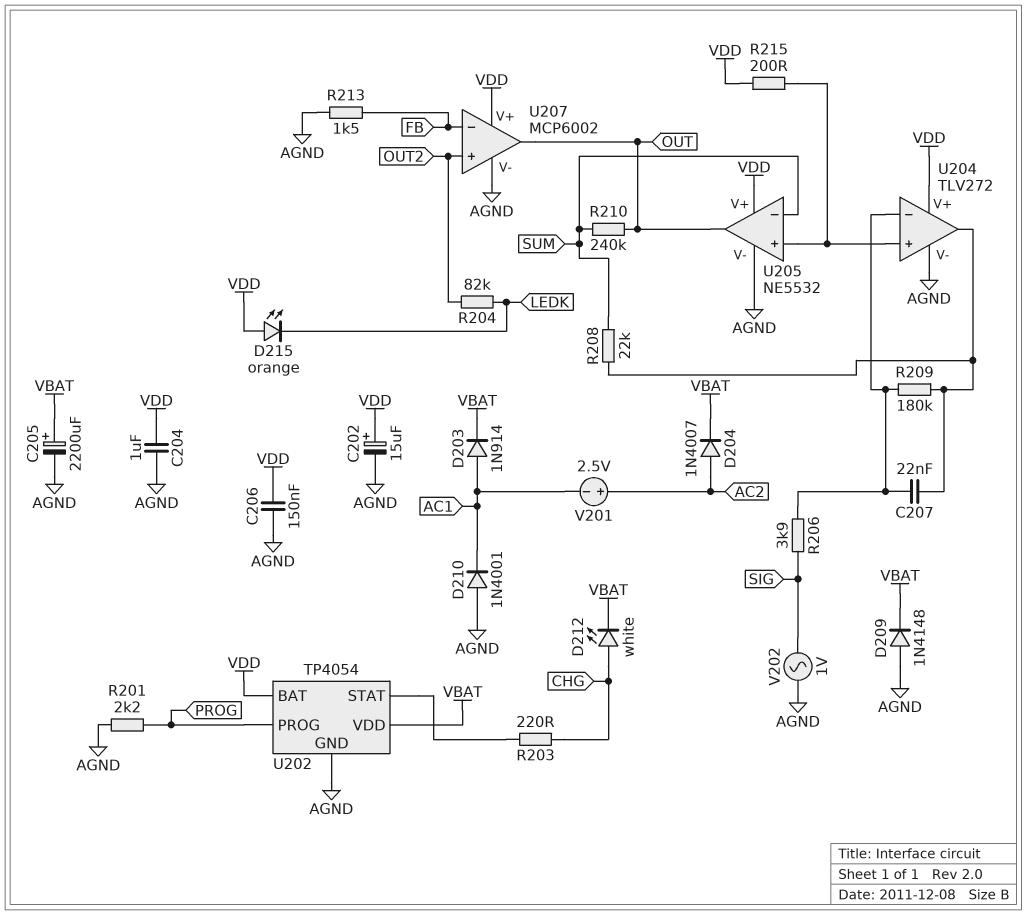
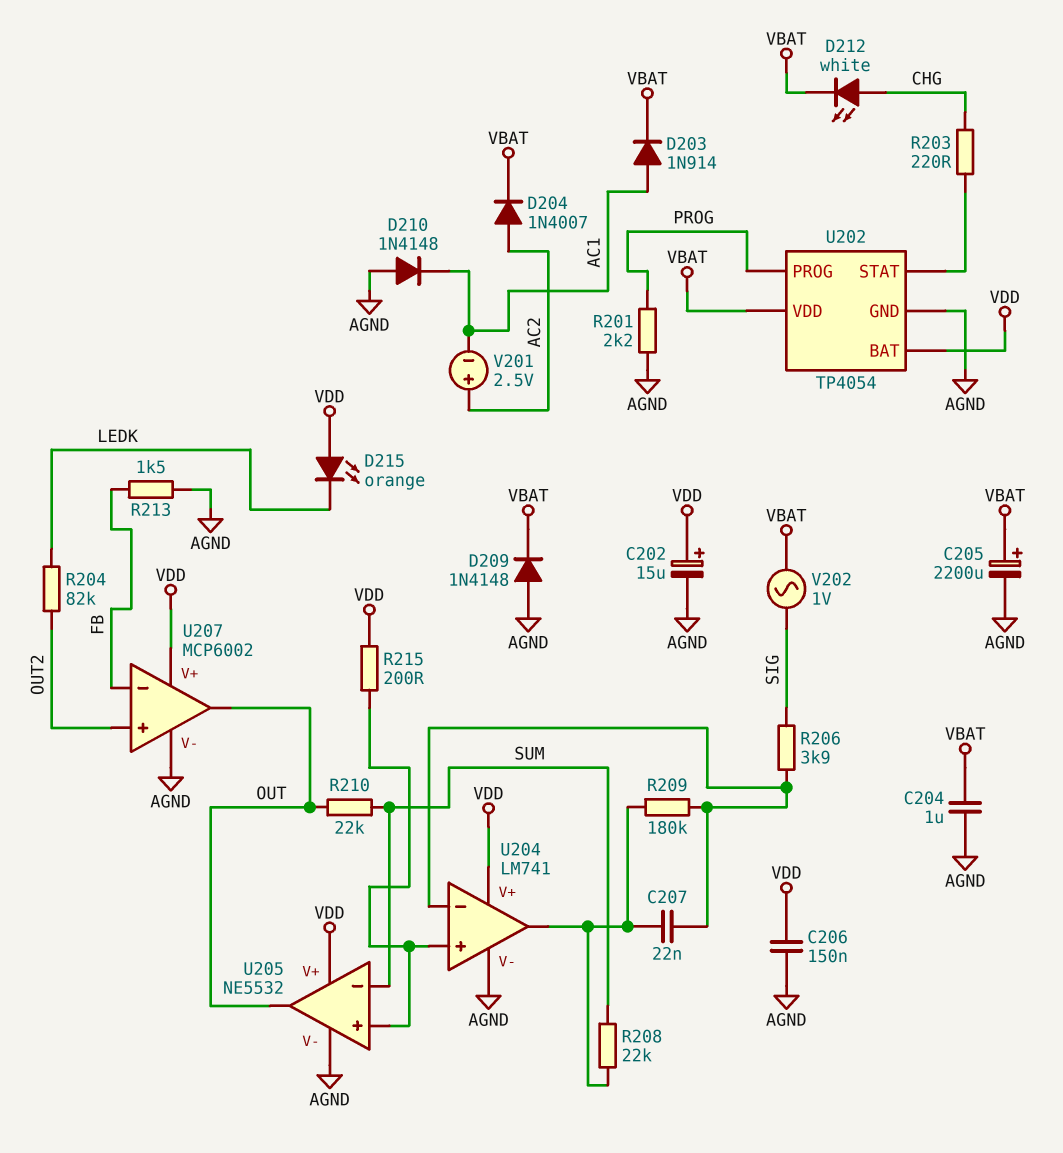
C204: 1uF (AGND, VDD) -> 1uF (AGND, VBAT)
D210: diode 1N4001 (A AGND, K AC1) -> diode 1N4148 (A AGND, K AC1)
R210: 240k (OUT, SUM) -> 22k (OUT, SUM)
U204: TLV272 -> LM741
V202: AC 1V (AGND, SIG) -> AC 1V (SIG, VBAT)

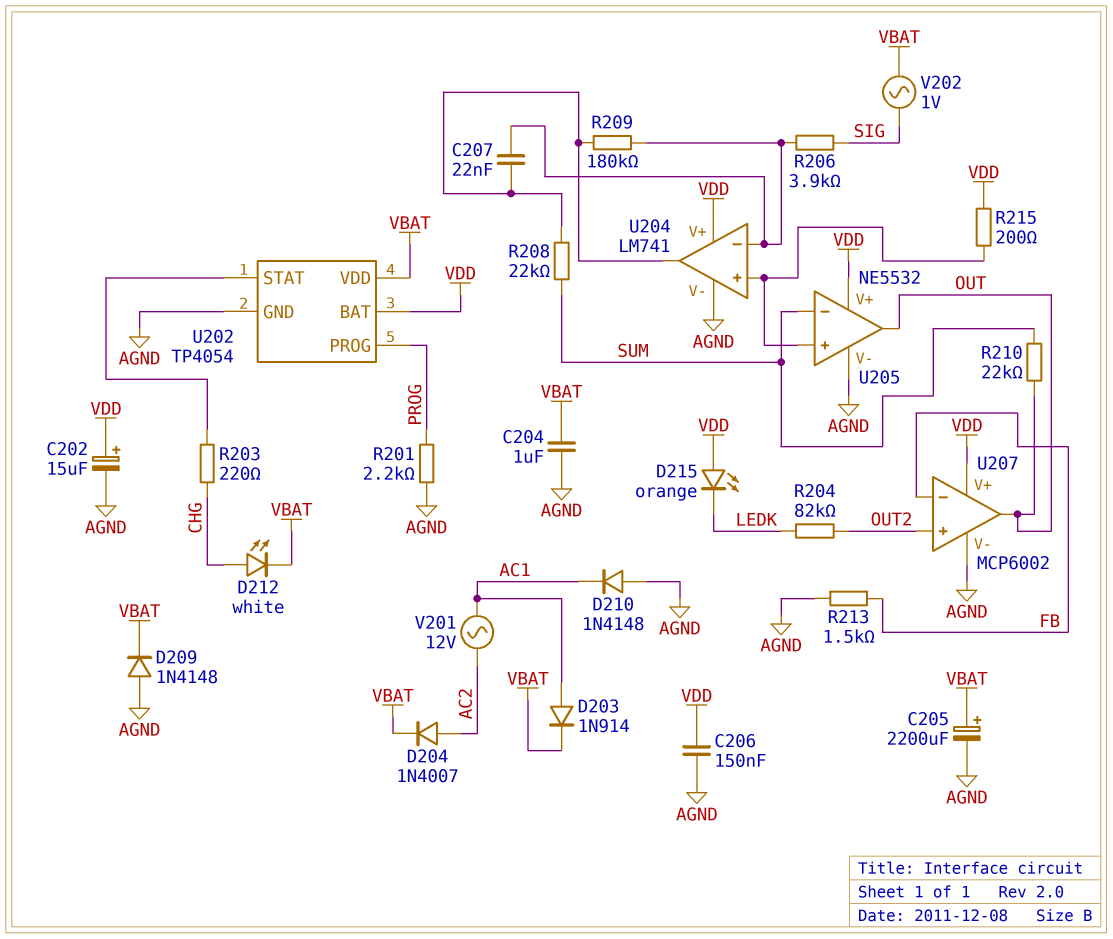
V201: 2.5V (plus AC2, minus AC1) -> AC 12V (AC1, AC2)

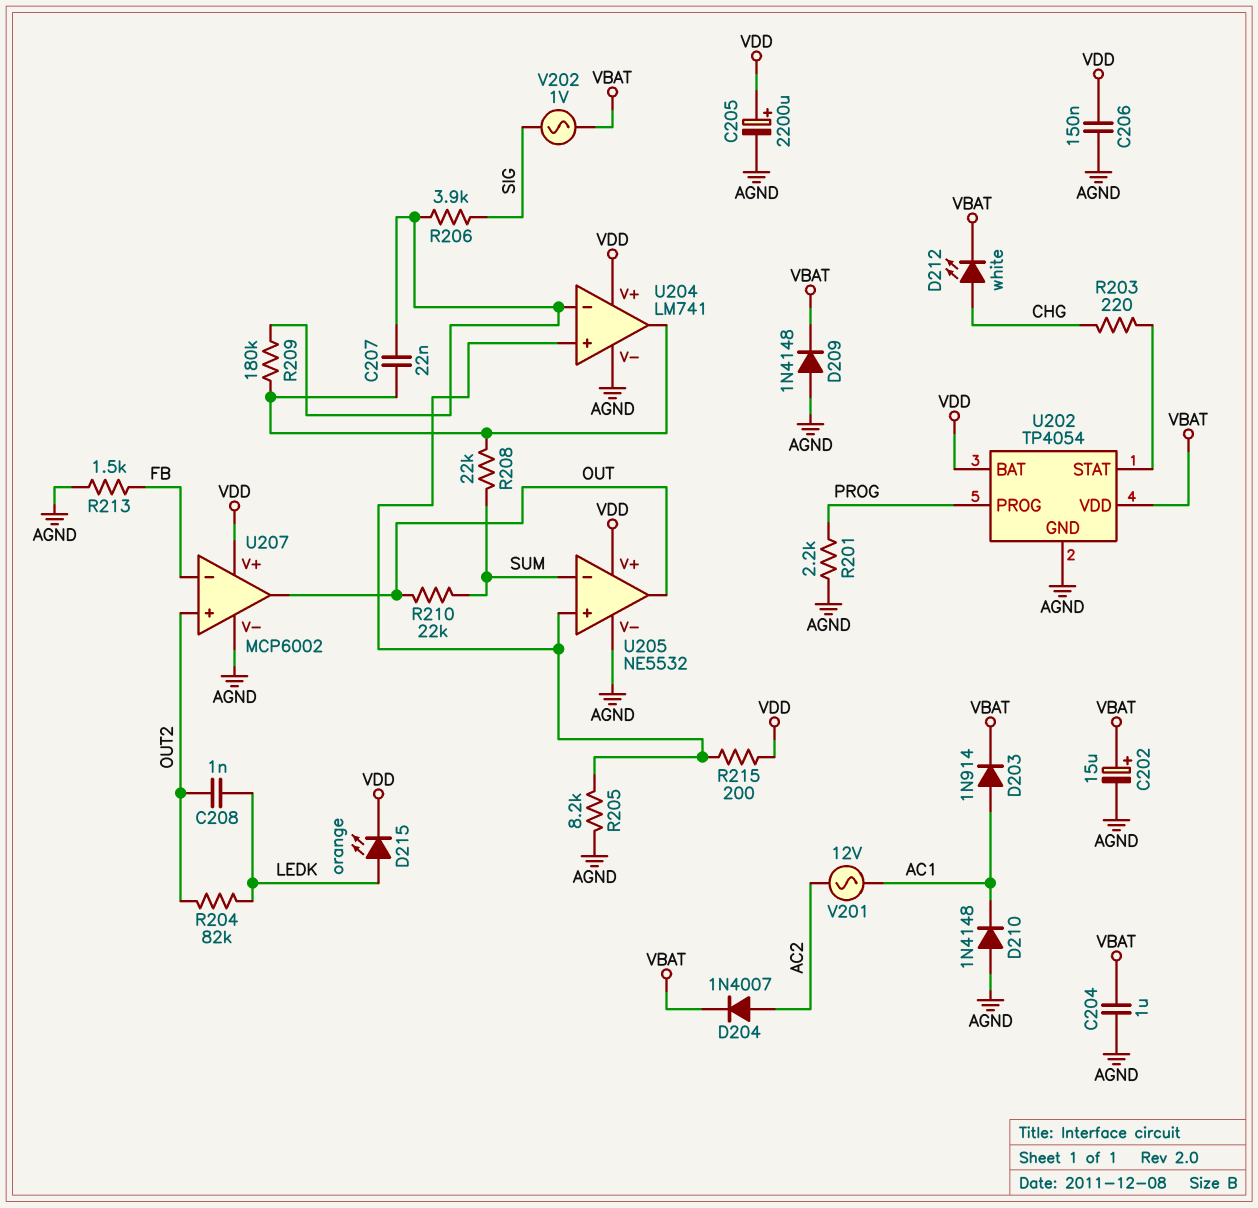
C202: 15uF (plus VDD, minus AGND) -> 15uF (plus VBAT, minus AGND)
C205: 2200uF (plus VBAT, minus AGND) -> 2200uF (plus VDD, minus AGND)
C208: none -> 1nF (LEDK, OUT2)
D215: LED orange (A VDD, K LEDK) -> LED orange (A LEDK, K VDD)
R205: none -> 8.2k (AGND, U204/in+)

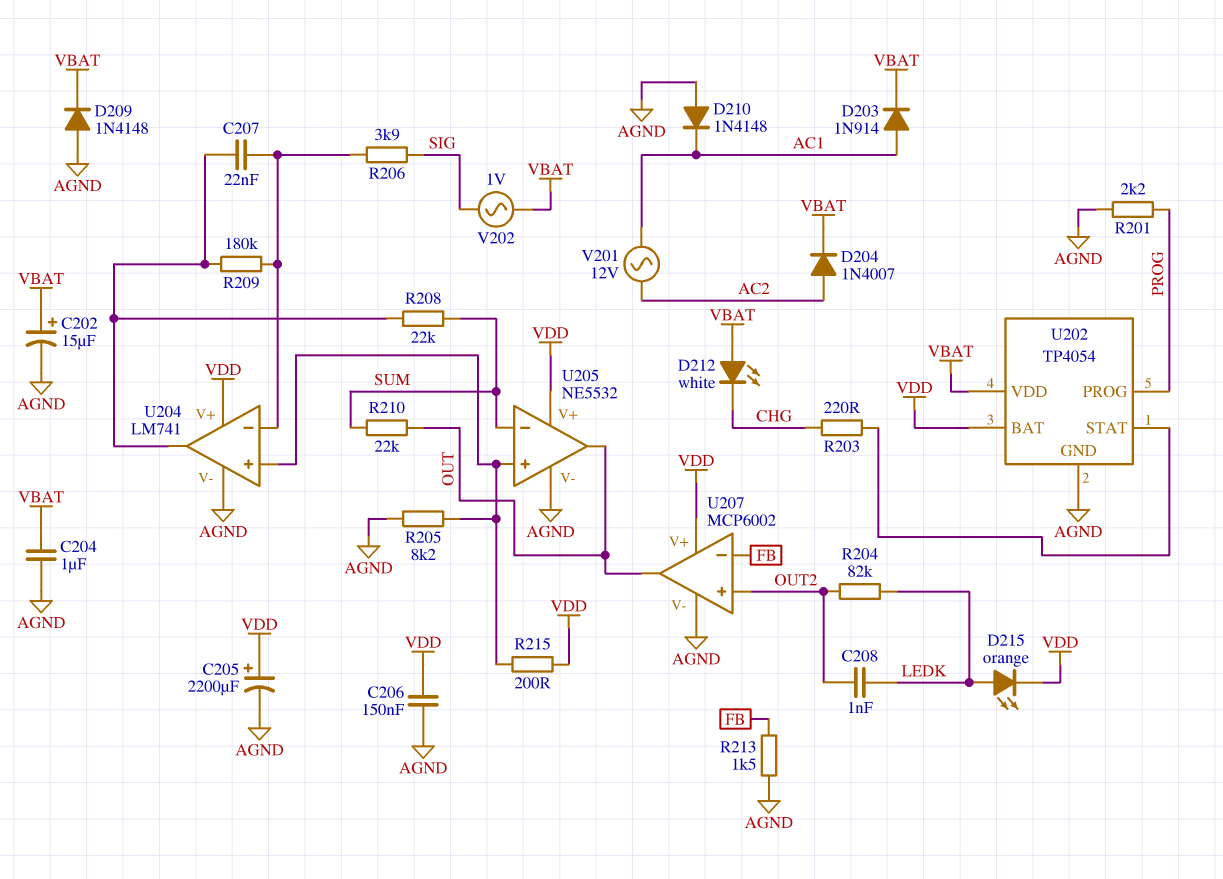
D212: LED white (A CHG, K VBAT) -> LED white (A VBAT, K CHG)

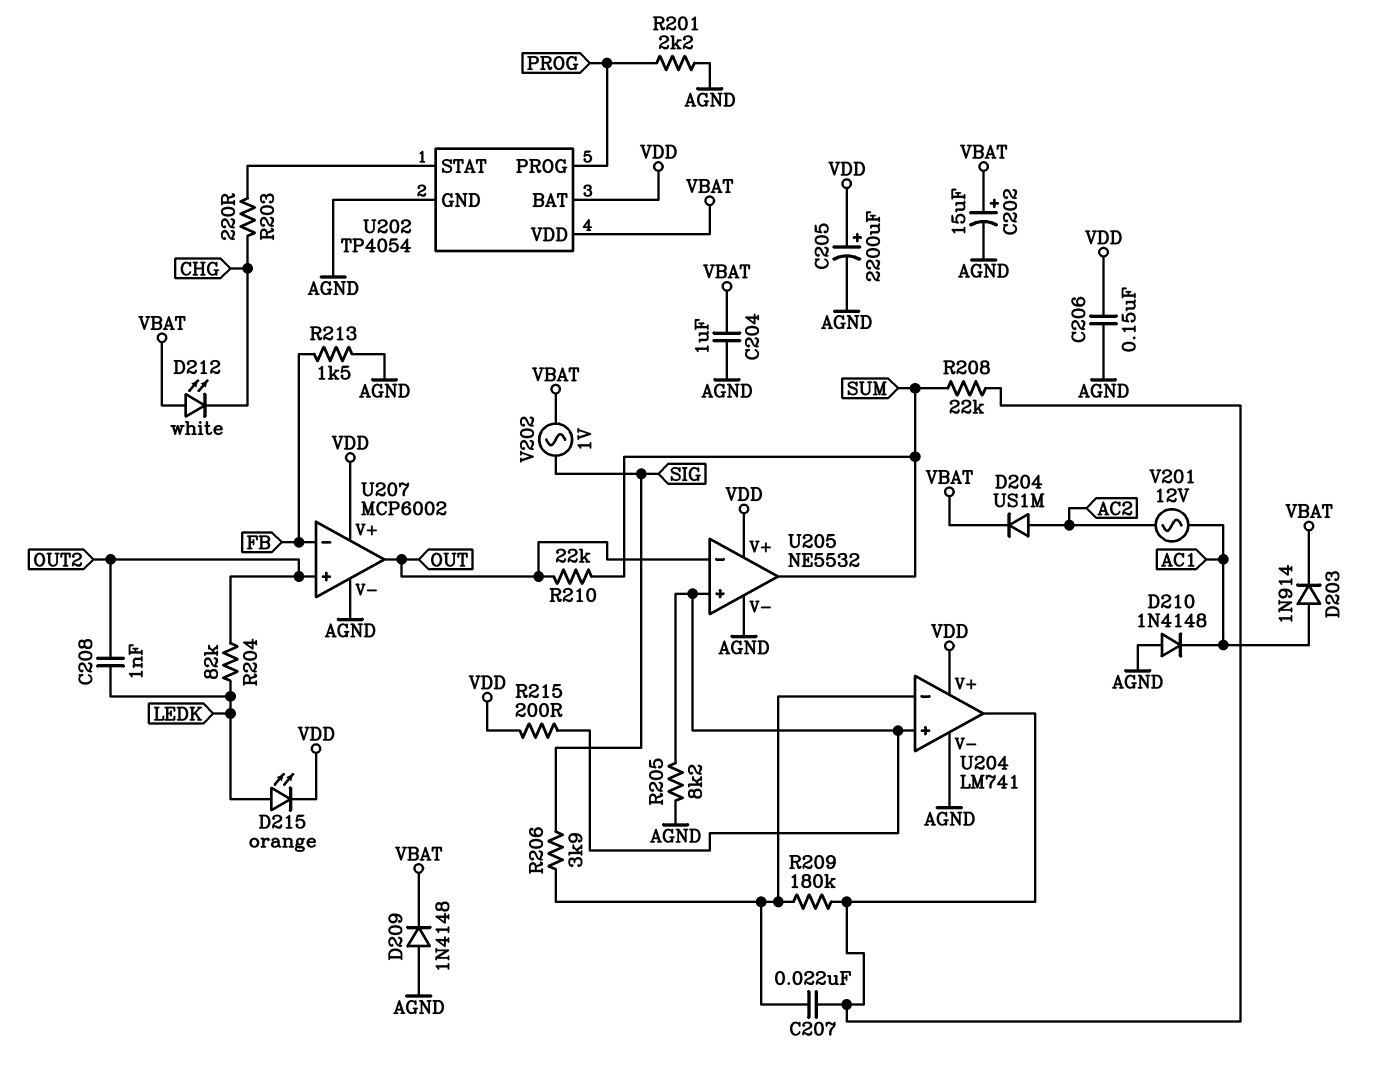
D204: diode 1N4007 (A AC2, K VBAT) -> diode US1M (A AC2, K VBAT)
U205 pin in-: SUM -> OUT
U205 pin out: OUT -> SUM

